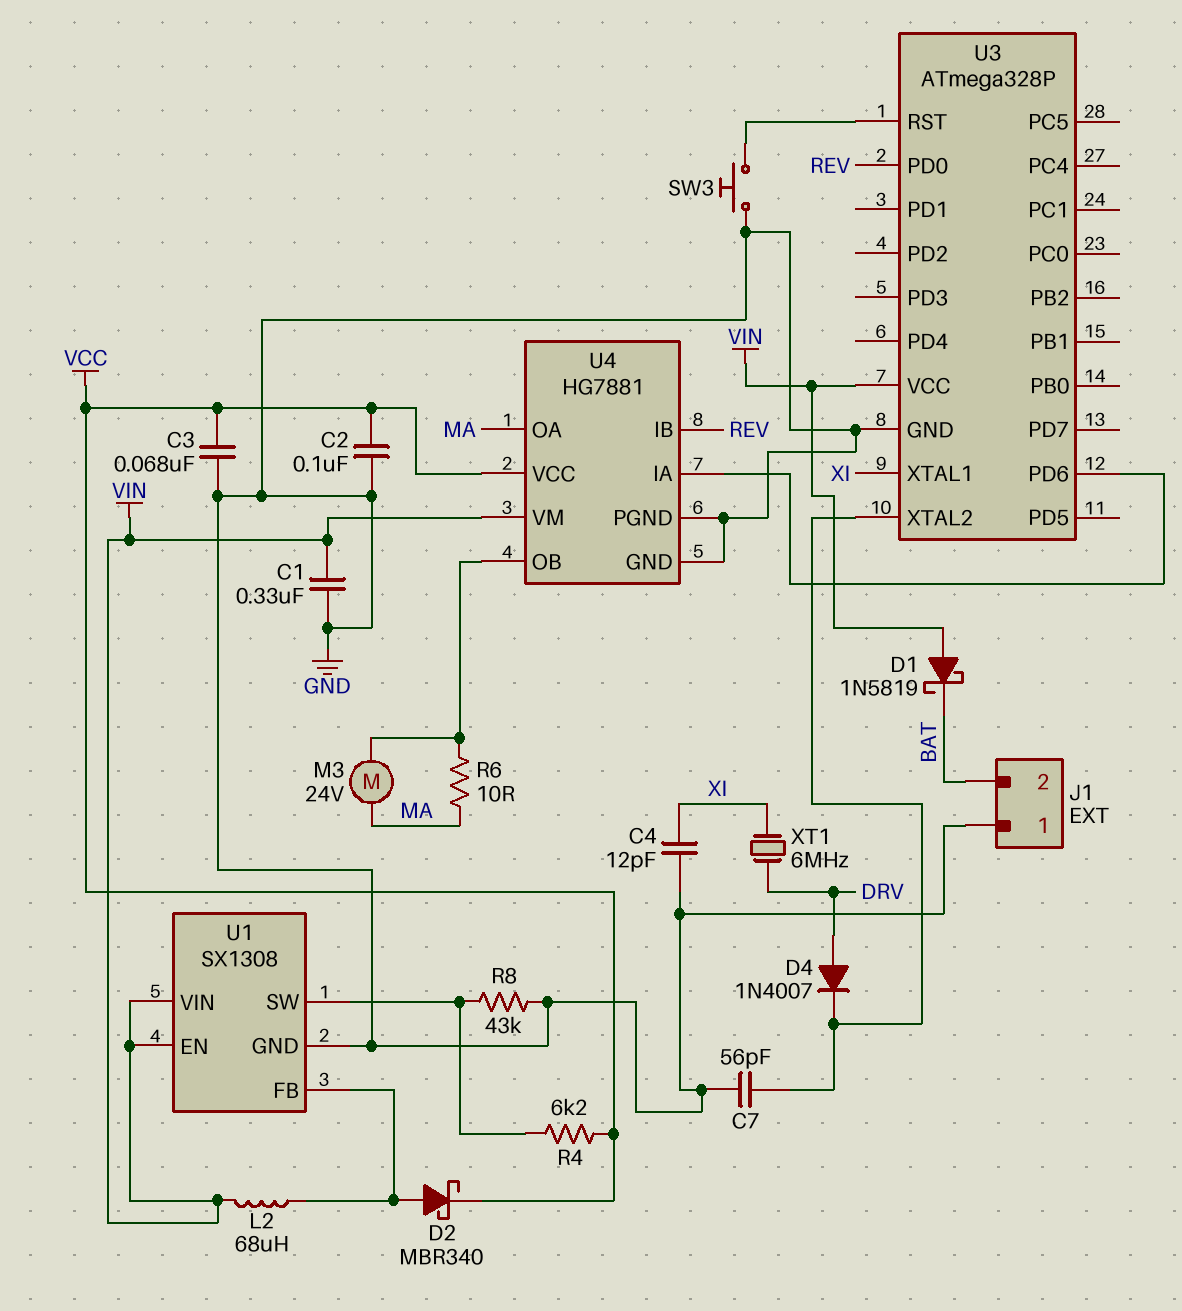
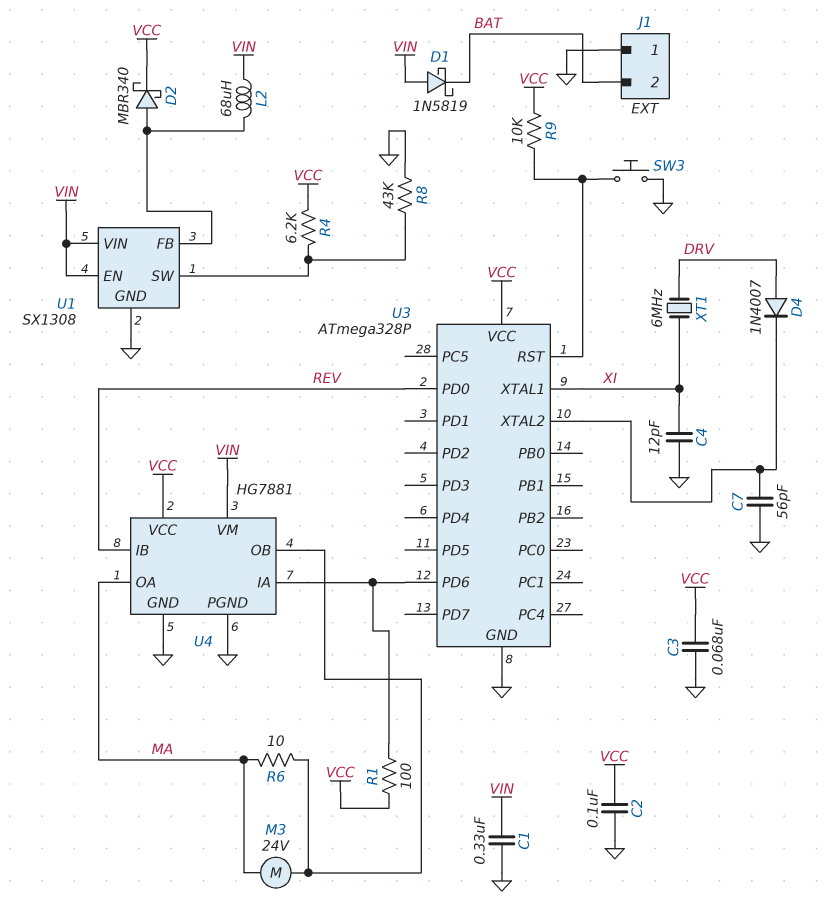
R1: none -> 100 (U3/PD6, VCC)
R9: none -> 10k (U3/RST, VCC)
U3 pin VCC: VIN -> VCC

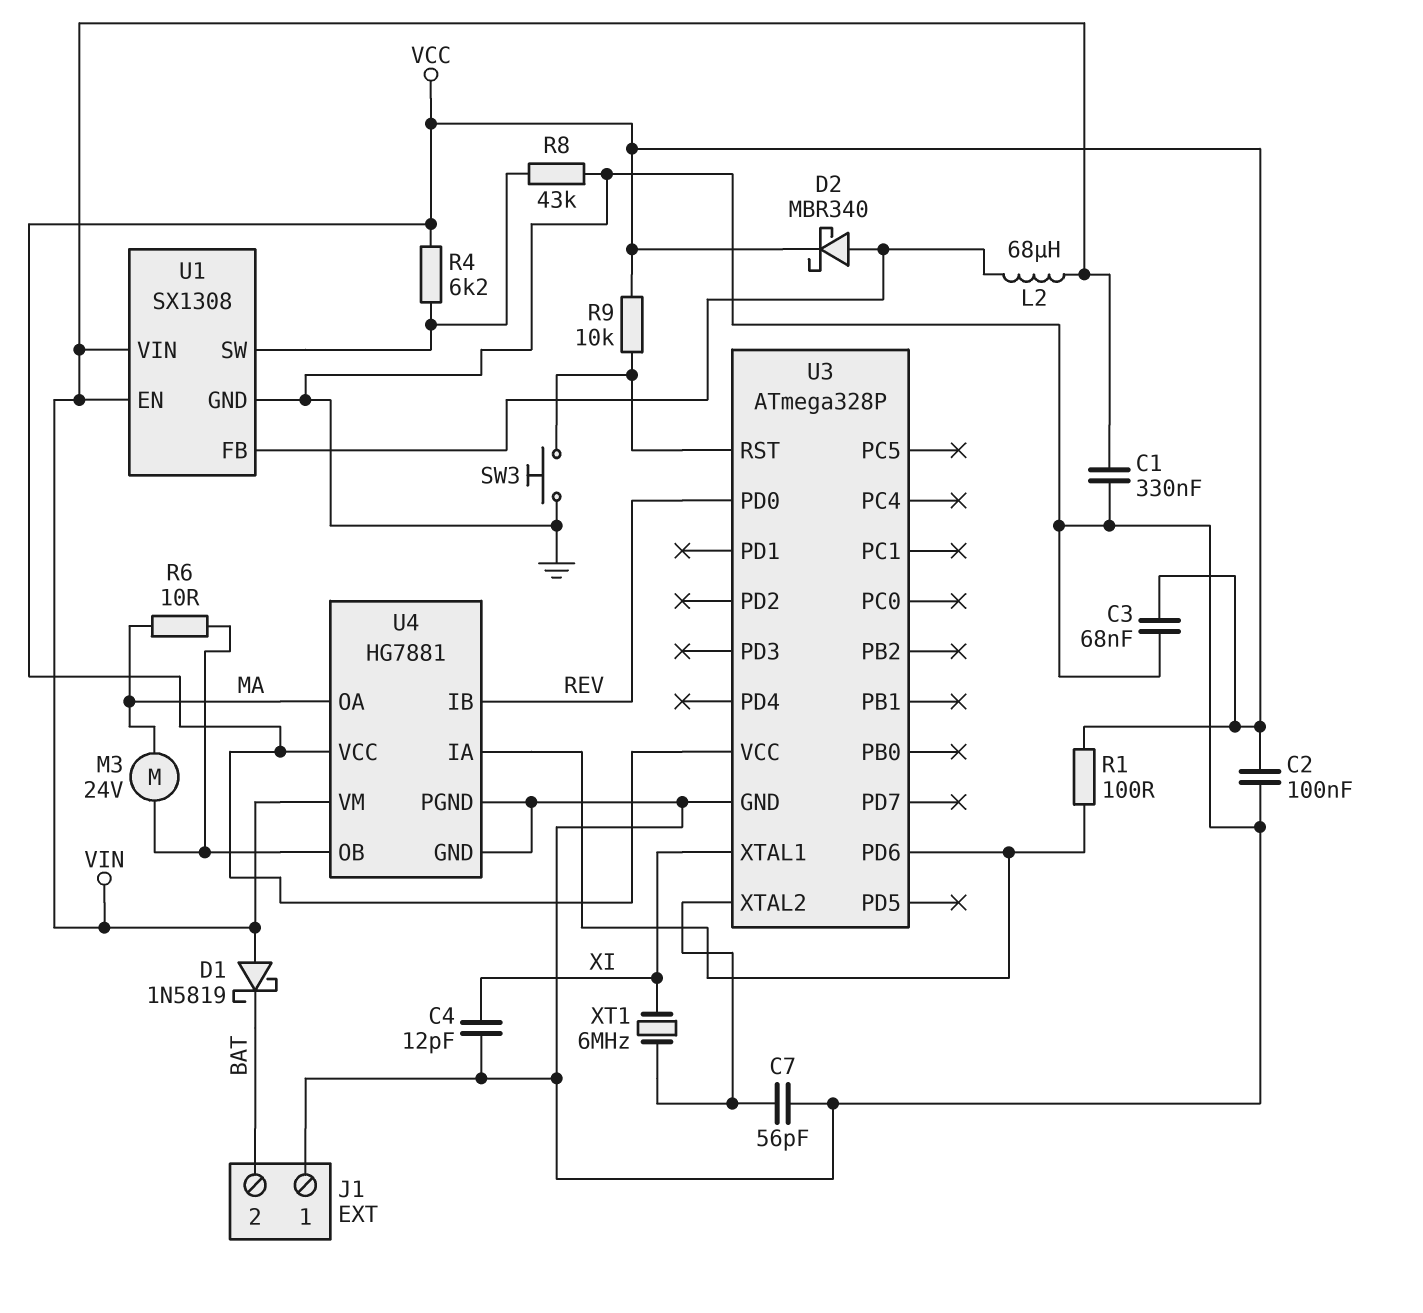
D4: diode 1N4007 (A DRV, K U3/XTAL2) -> none
XT1: 6MHz (DRV, XI) -> 6MHz (U3/XTAL2, XI)

